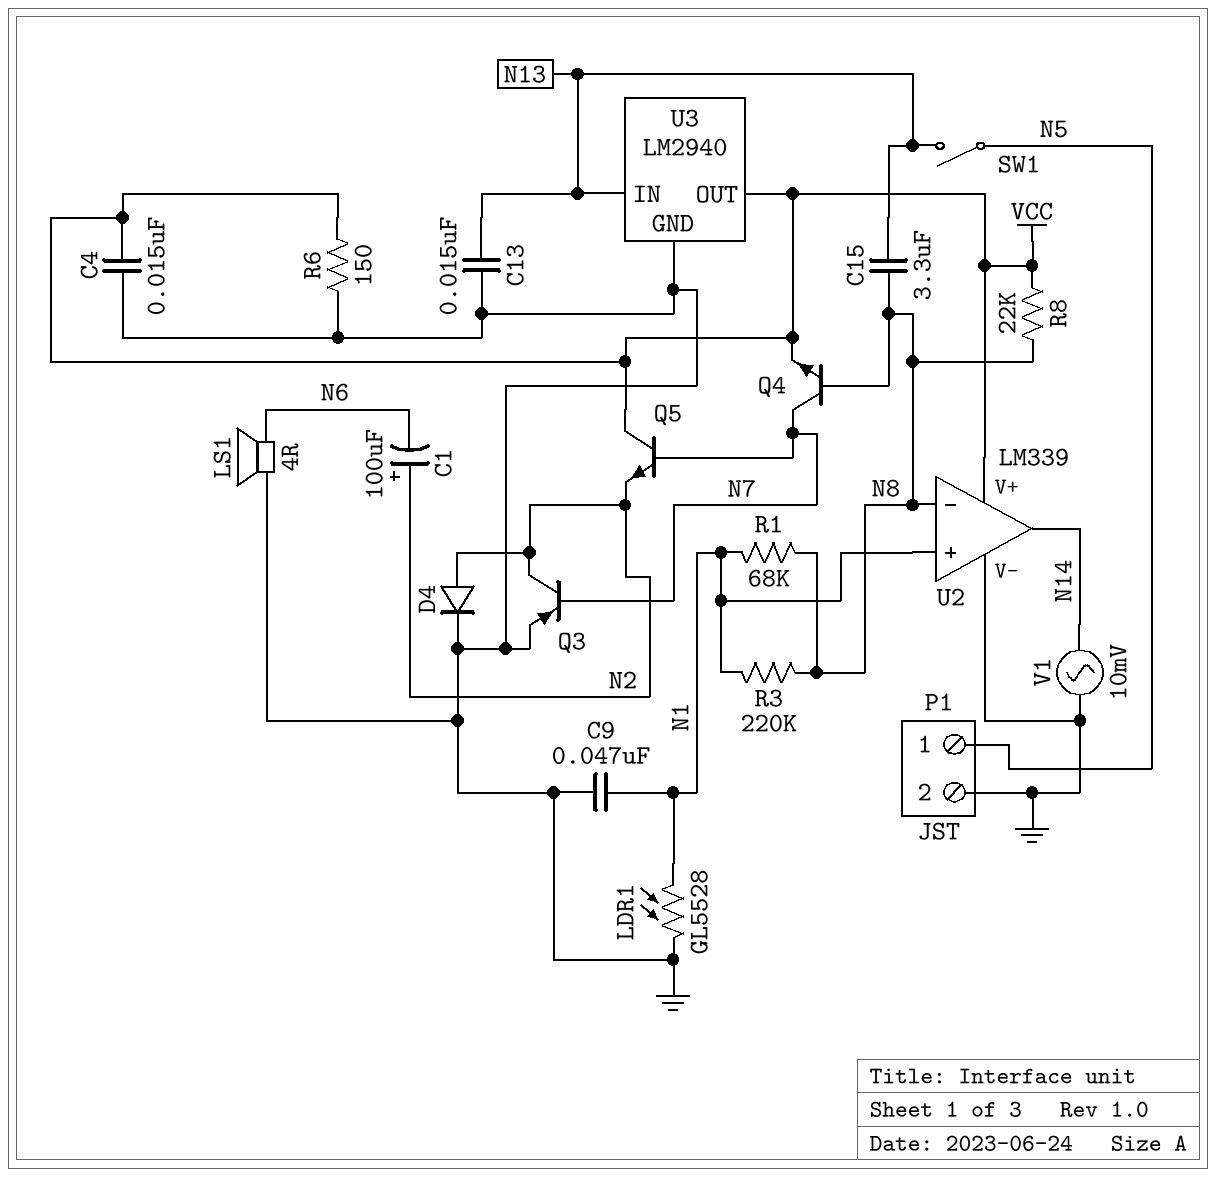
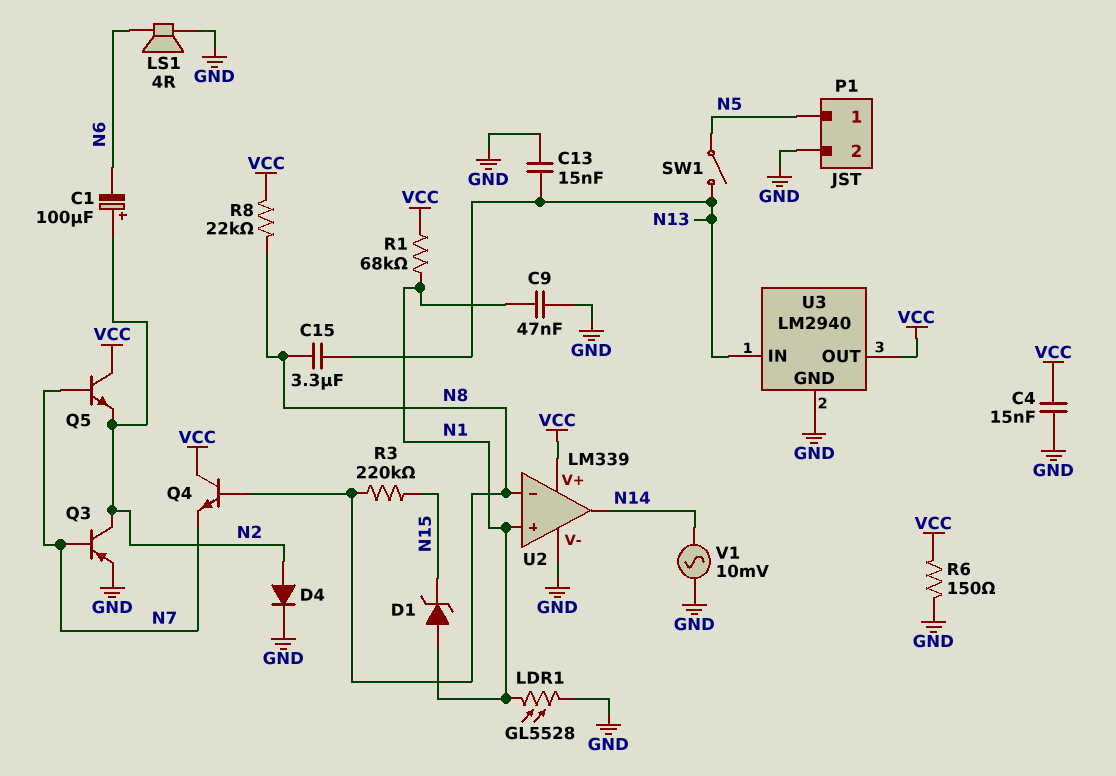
D1: none -> zener (A N1, K N15)
Q4: NPN (B N8, C N7, E VCC) -> NPN (B N8, C VCC, E N7)
R1: 68k (N1, N8) -> 68k (N1, VCC)
R3: 220k (N1, N8) -> 220k (N8, N15)

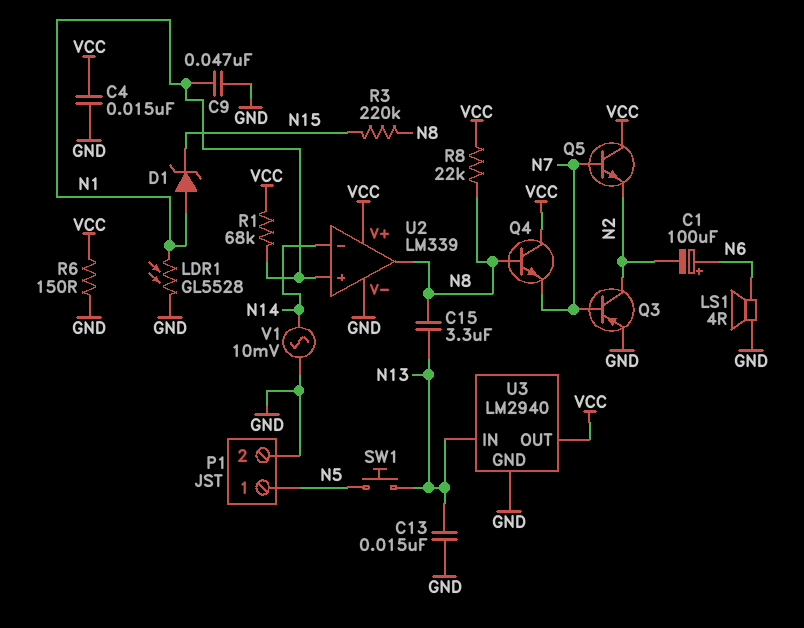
C1: 100uF (plus N2, minus N6) -> 100uF (plus N6, minus N2)
D4: diode (A N2, K GND) -> none
SW1: switch (N5, N13) -> button (N5, N13)
U2 pin in-: N8 -> N14
U2 pin out: N14 -> N8

